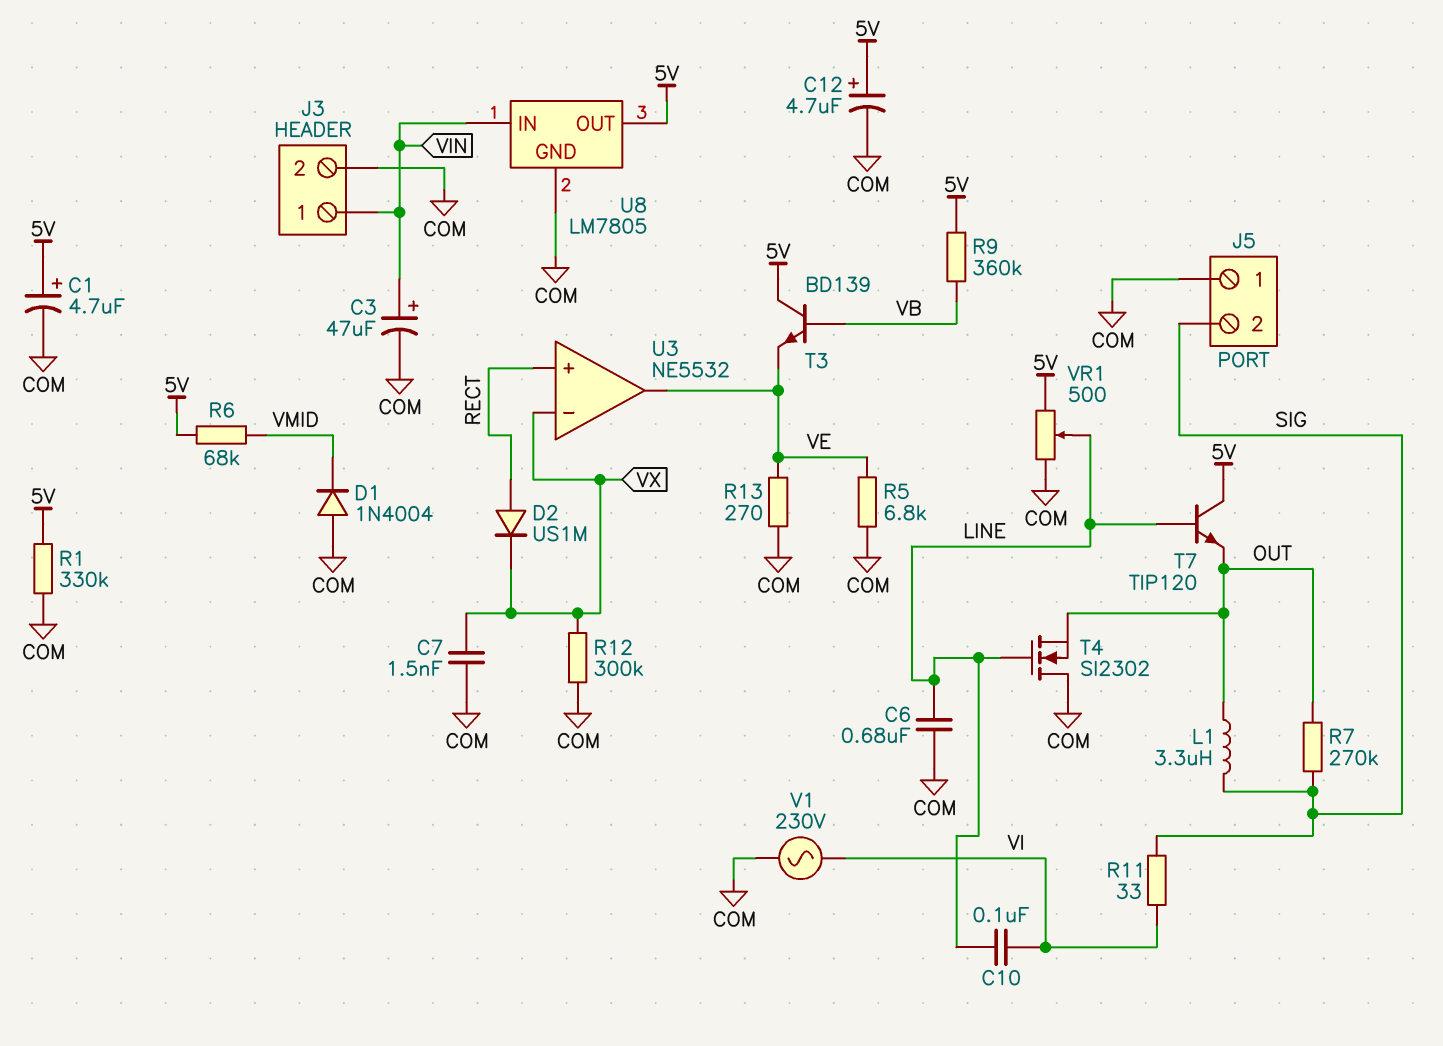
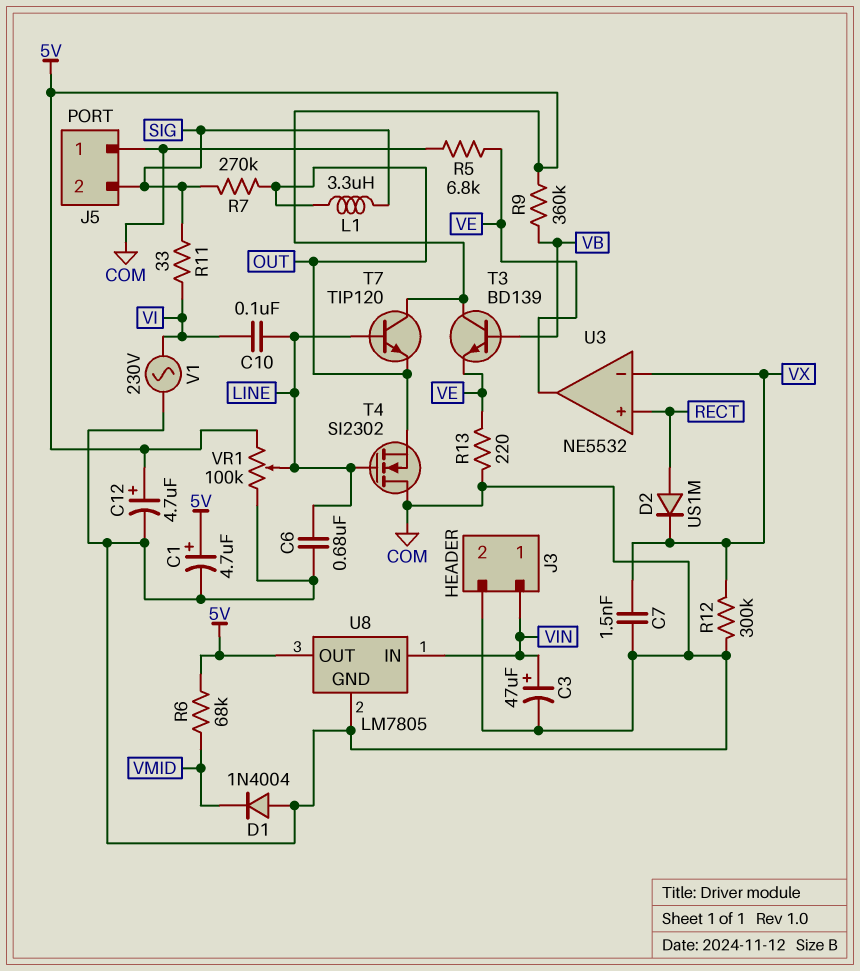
R1: 330k (5V, COM) -> none
R13: 270 (COM, VE) -> 220 (COM, VE)
VR1: 500 (5V, COM, wiper LINE) -> 100k (5V, COM, wiper LINE)

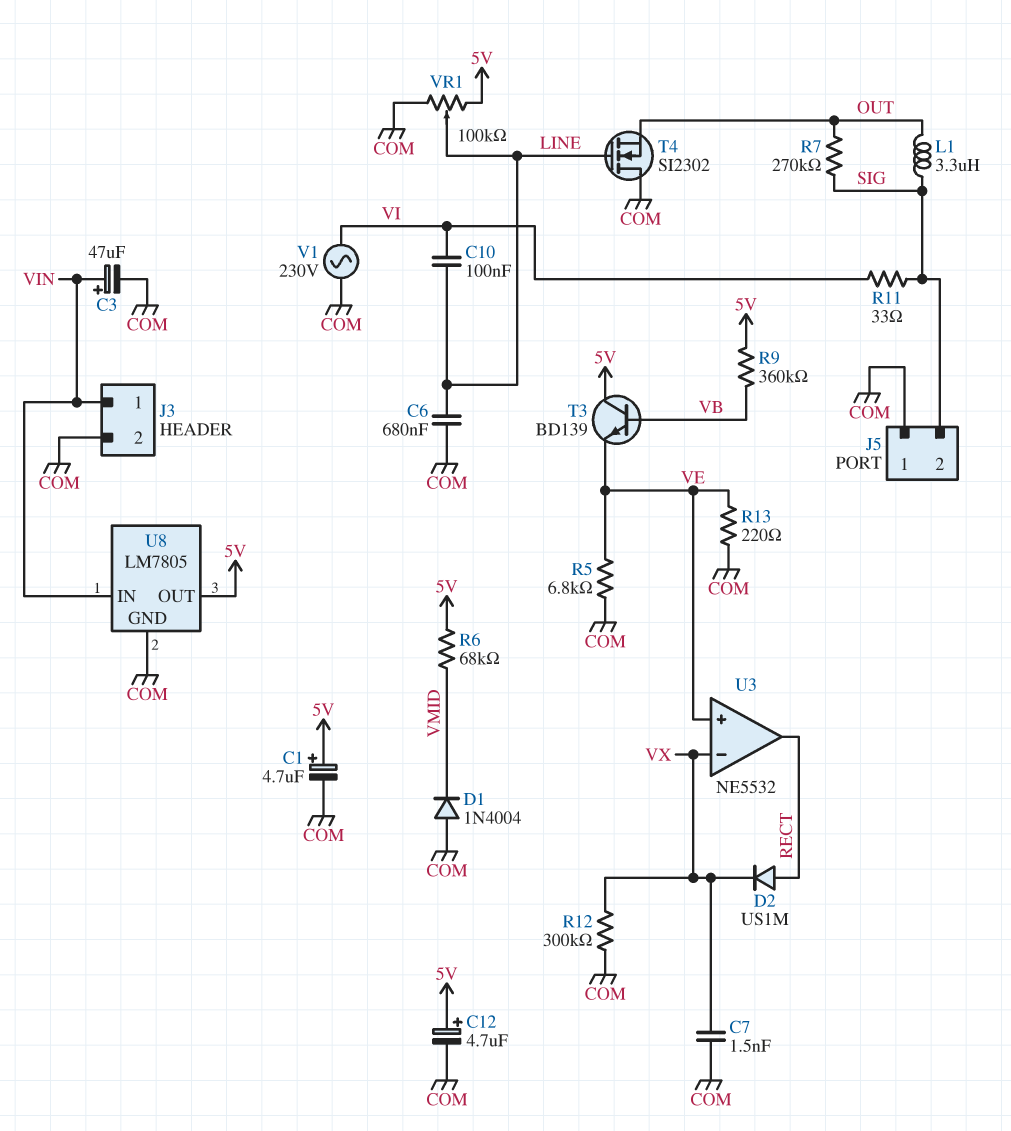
T7: NPN TIP120 (B LINE, C 5V, E OUT) -> none
U3 pin in+: RECT -> VE
U3 pin out: VE -> RECT

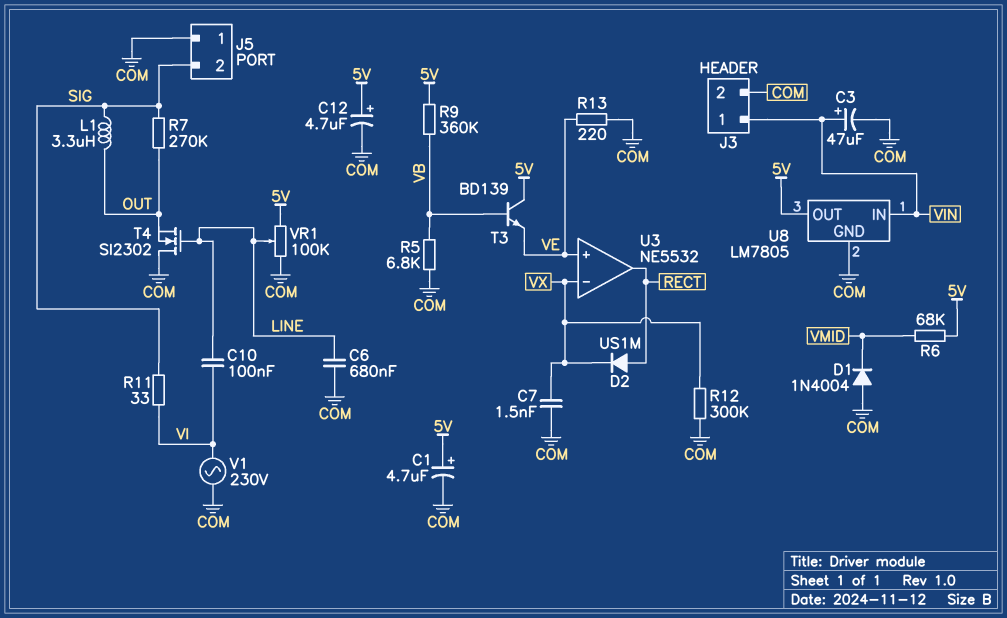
R5: 6.8k (COM, VE) -> 6.8k (COM, VB)

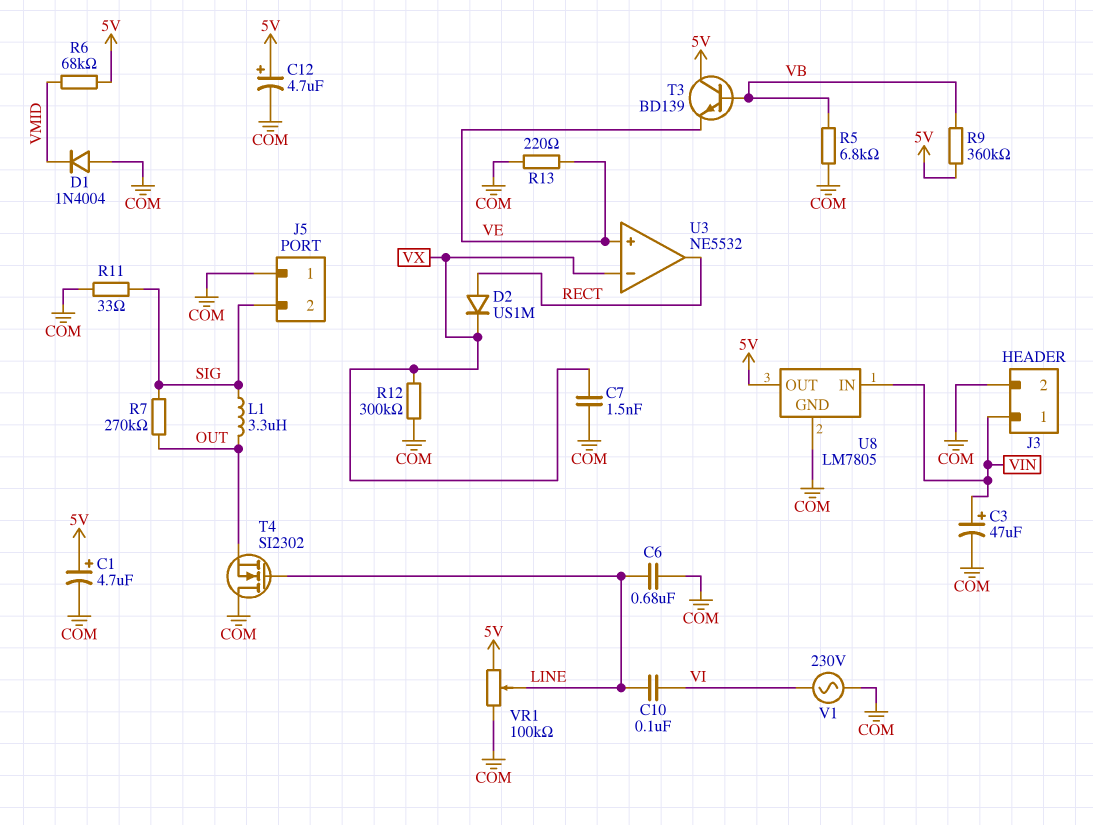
R11: 33 (SIG, VI) -> 33 (COM, SIG)

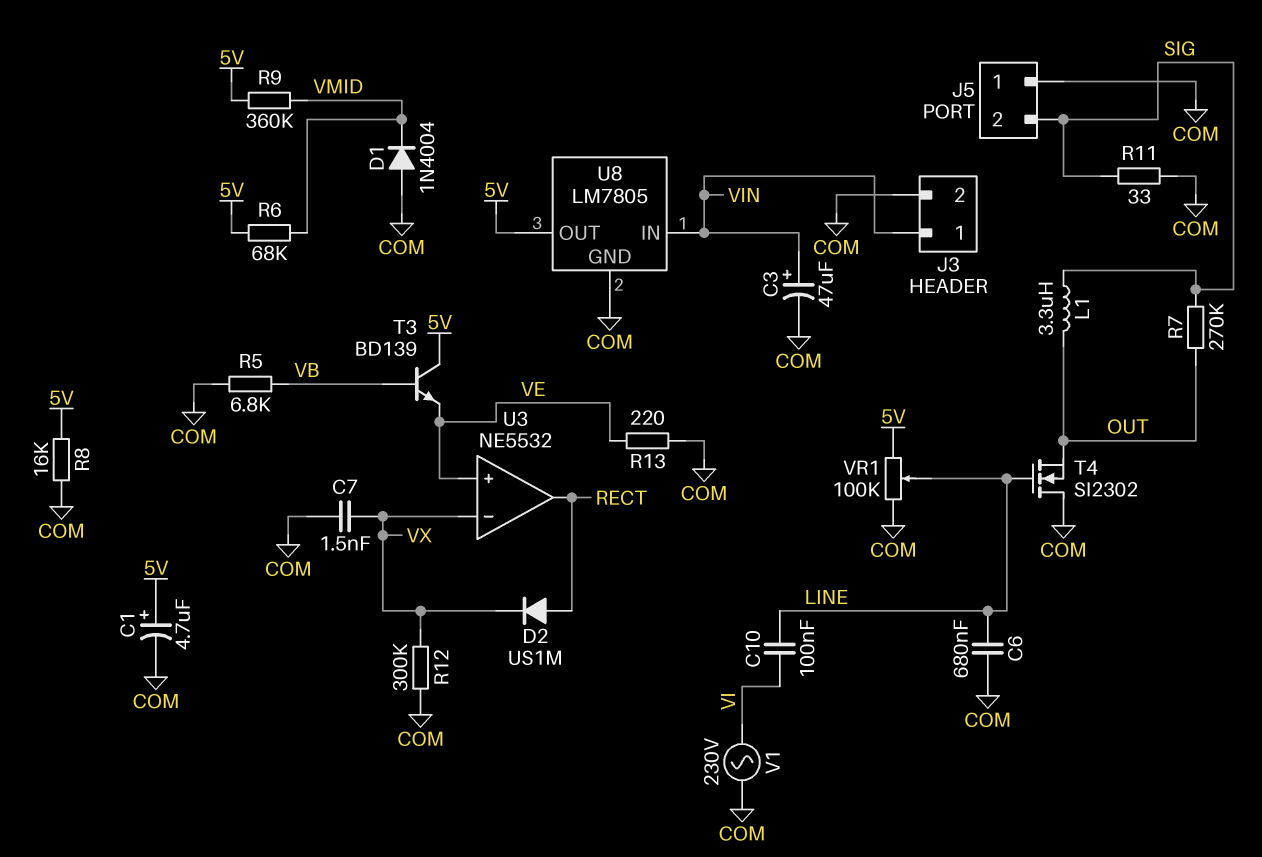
C12: 4.7uF (plus 5V, minus COM) -> none
R8: none -> 16k (5V, COM)
R9: 360k (5V, VB) -> 360k (5V, VMID)

